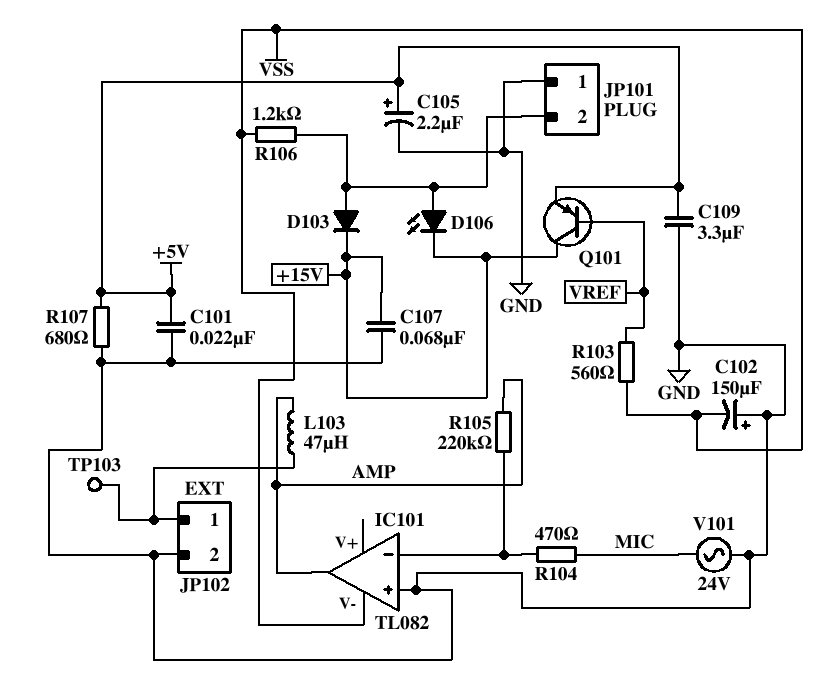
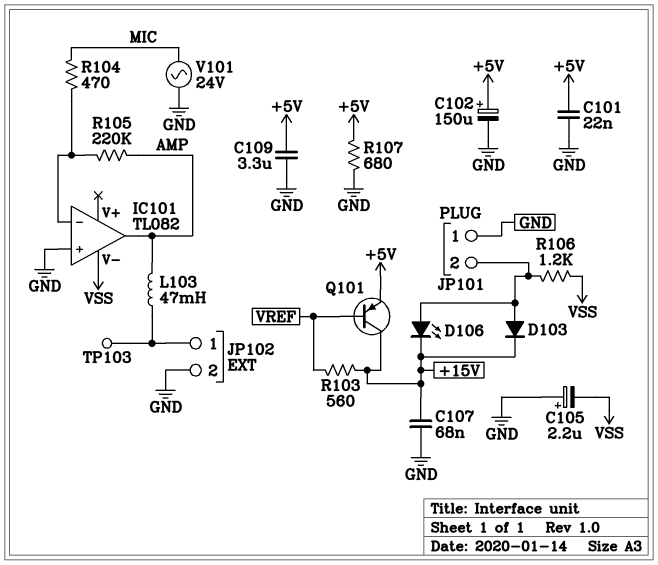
C102: 150uF (plus GND, minus VSS) -> 150uF (plus +5V, minus GND)
C105: 2.2uF (plus +5V, minus GND) -> 2.2uF (plus GND, minus VSS)
L103: 47uH (AMP, JP102/1) -> 47mH (AMP, JP102/1)
R103: 560 (VREF, VSS) -> 560 (+15V, VREF)

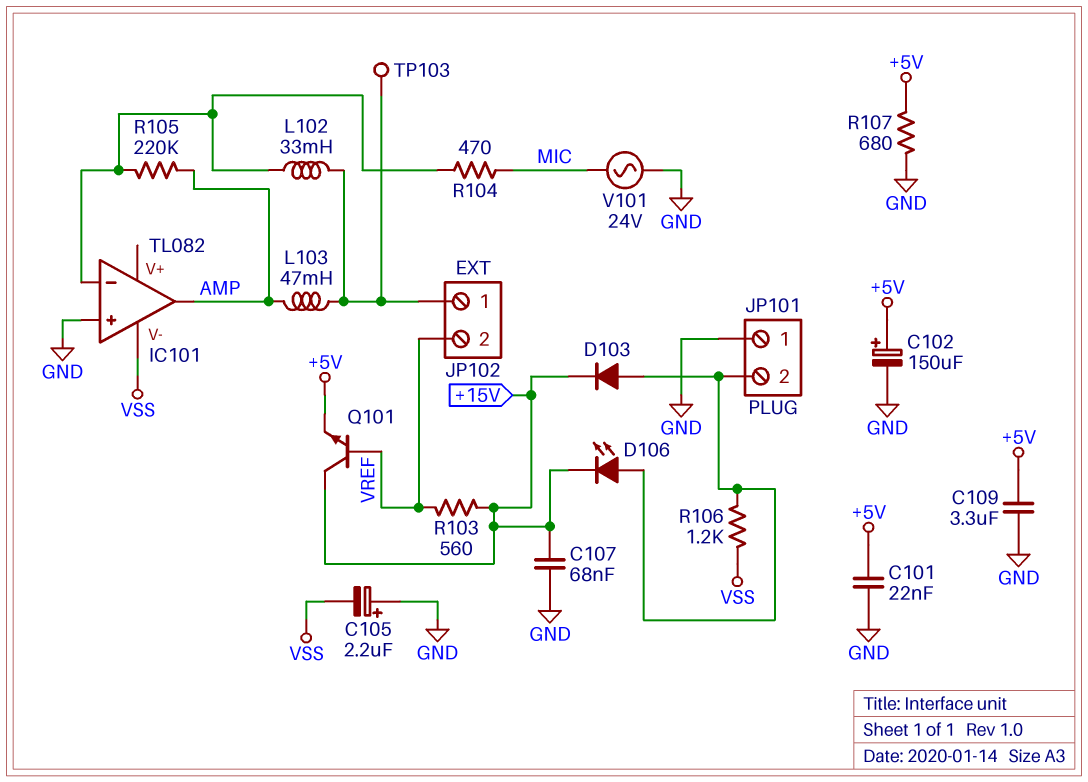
JP102 pin 2: GND -> VREF
L102: none -> 33mH (IC101/in-, JP102/1)
Q101: PNP (B VREF, C +15V, E +5V) -> NPN (B VREF, C +15V, E +5V)

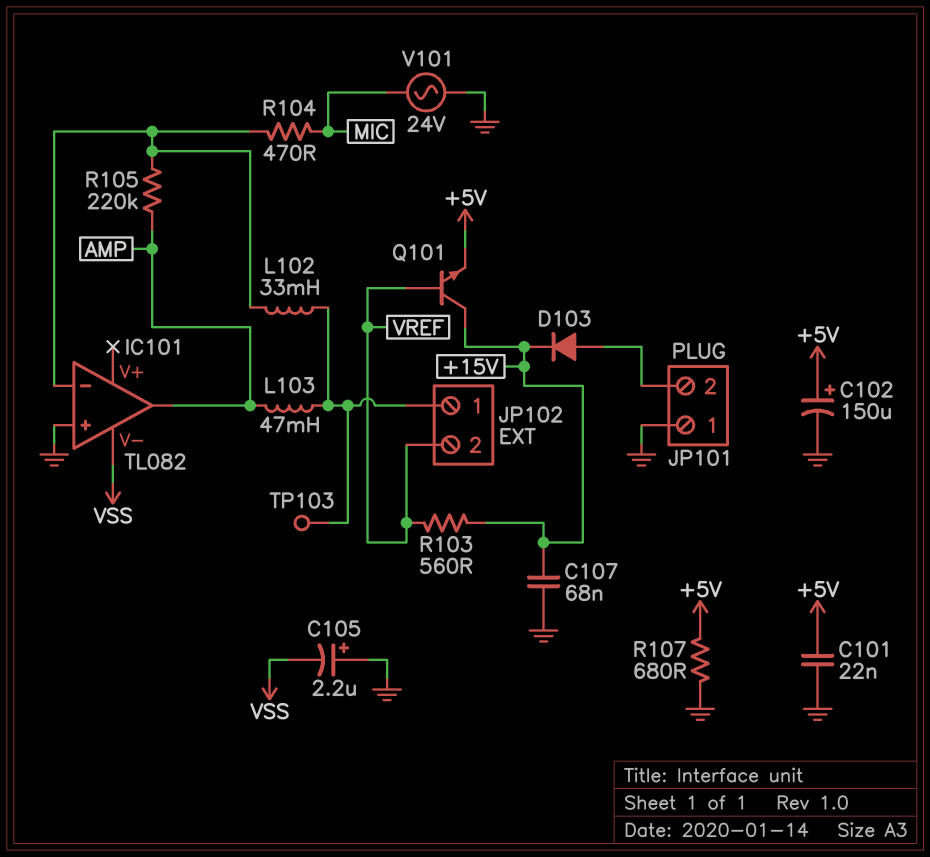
C109: 3.3uF (+5V, GND) -> none
D106: LED (A JP101/2, K +15V) -> none
R106: 1.2k (JP101/2, VSS) -> none

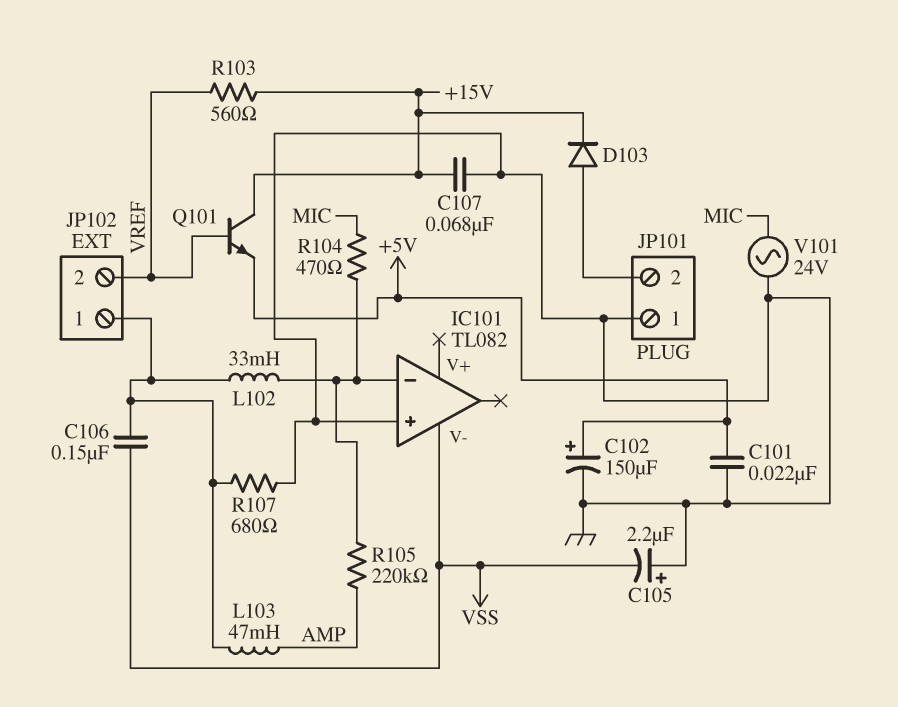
C106: none -> 150nF (JP102/1, VSS)
IC101 pin out: AMP -> none
R107: 680 (+5V, GND) -> 680 (GND, JP102/1)
TP103: test point (JP102/1) -> none

